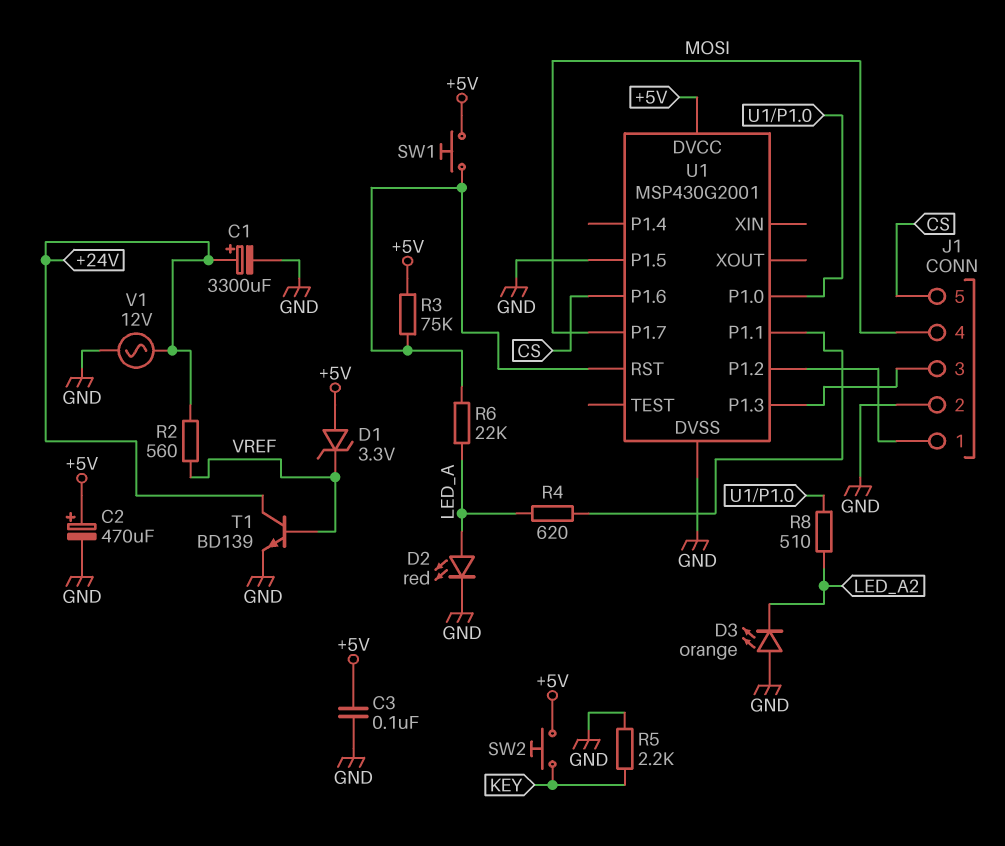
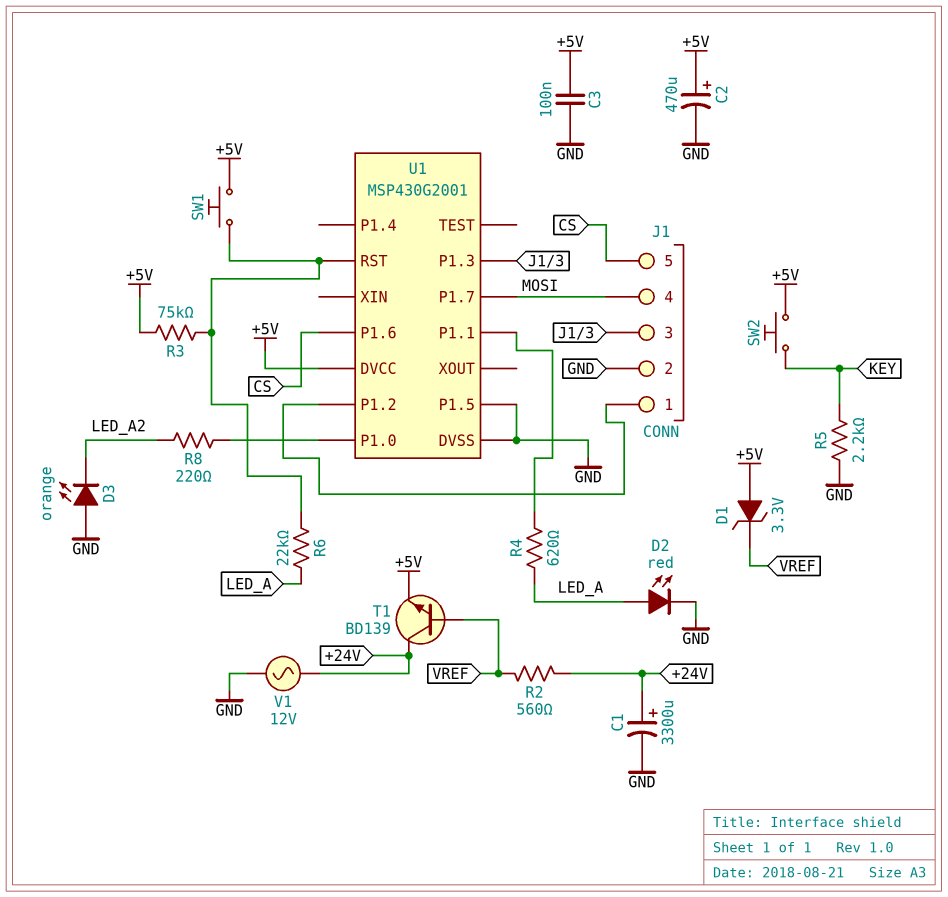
R8: 510 (LED_A2, U1/P1.0) -> 220 (LED_A2, U1/P1.0)
T1: NPN BD139 (B VREF, C +24V, E GND) -> NPN BD139 (B VREF, C +24V, E +5V)

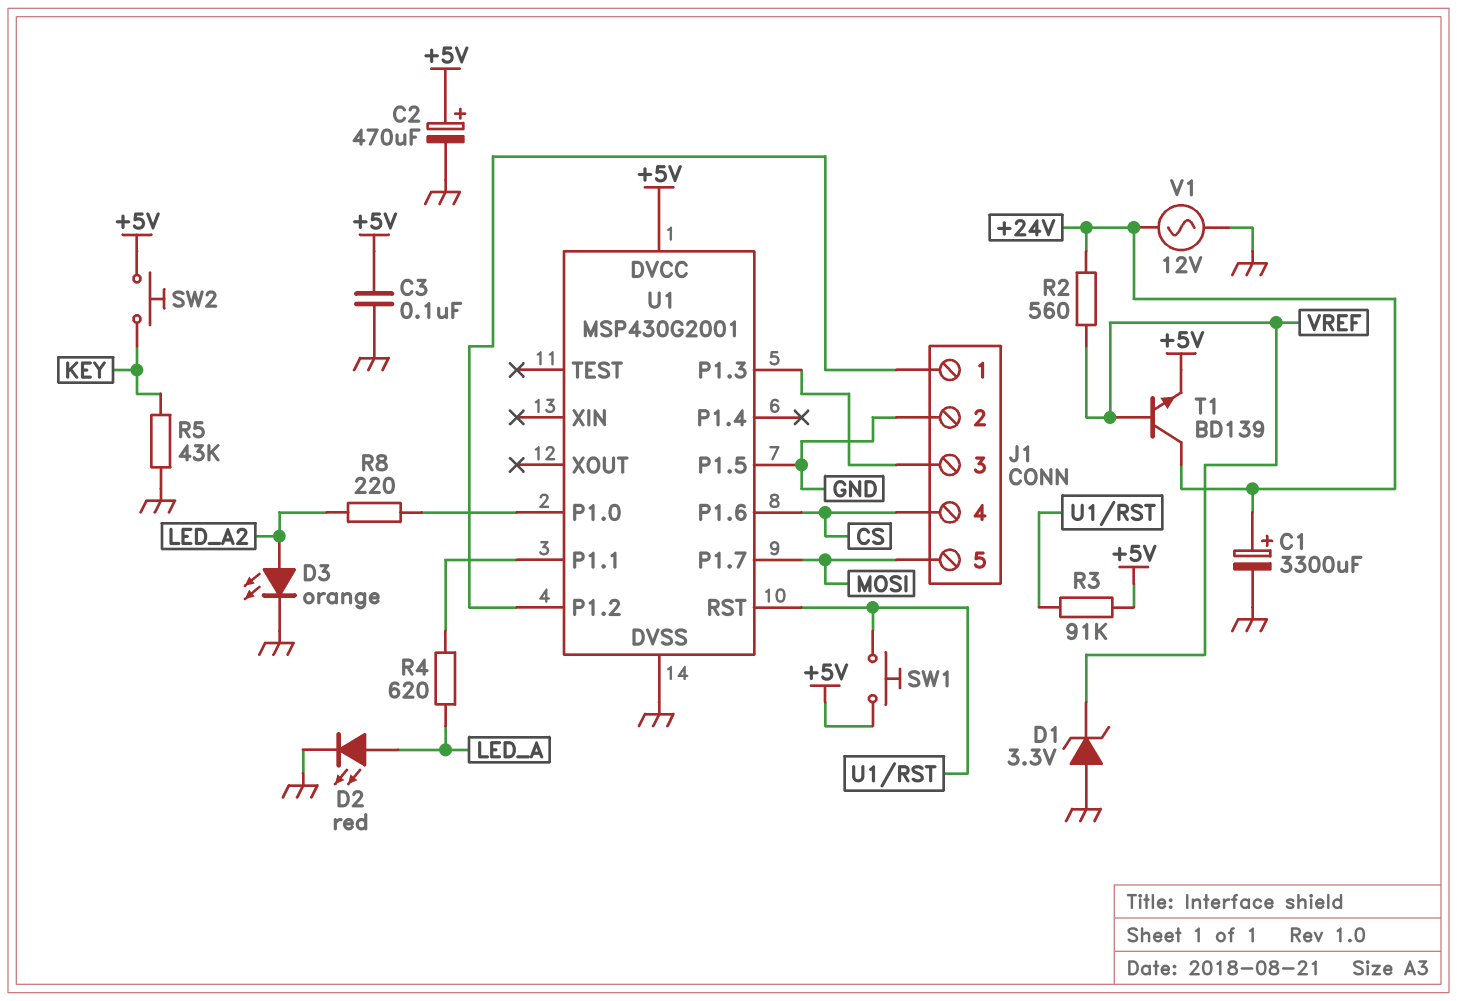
D1: zener 3.3V (A +5V, K VREF) -> zener 3.3V (A GND, K VREF)
D3: LED orange (A GND, K LED_A2) -> LED orange (A LED_A2, K GND)
J1 pin 4: MOSI -> CS
J1 pin 5: CS -> MOSI
R3: 75k (+5V, U1/RST) -> 91k (+5V, U1/RST)
R5: 2.2k (GND, KEY) -> 43k (GND, KEY)
R6: 22k (LED_A, U1/RST) -> none

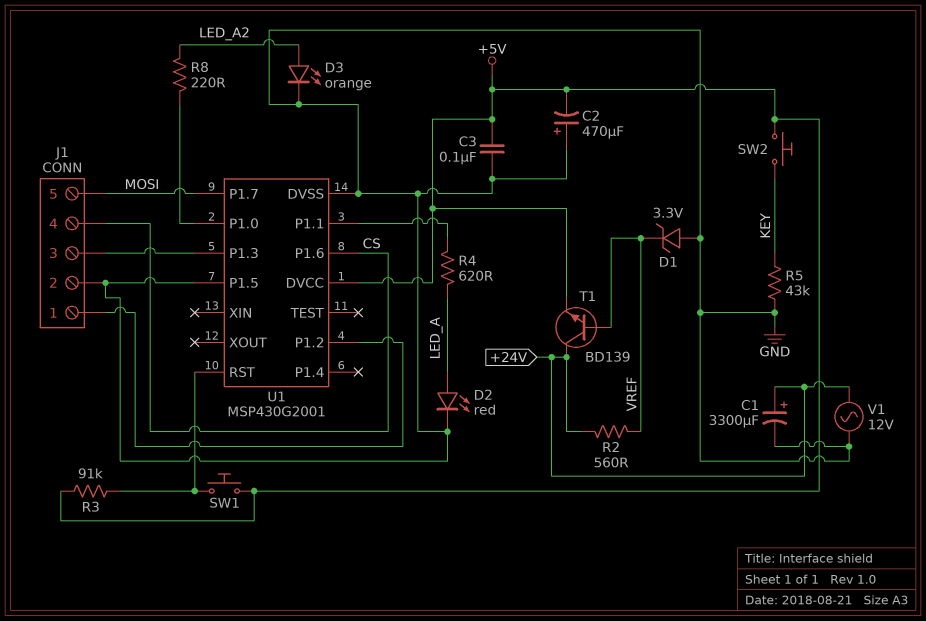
C2: 470uF (plus +5V, minus GND) -> 470uF (plus GND, minus +5V)

